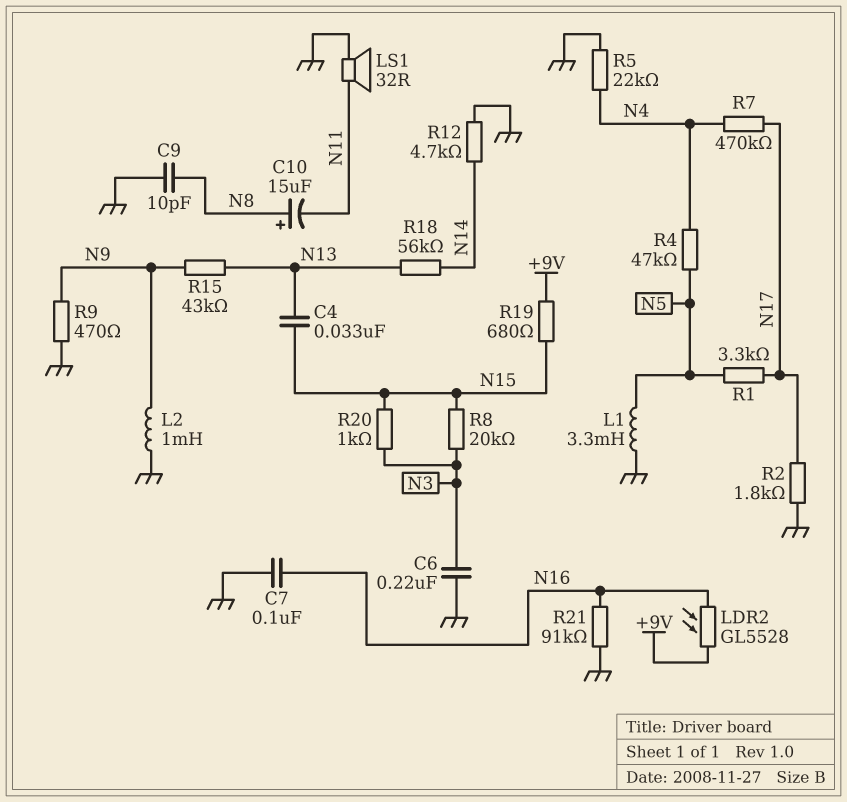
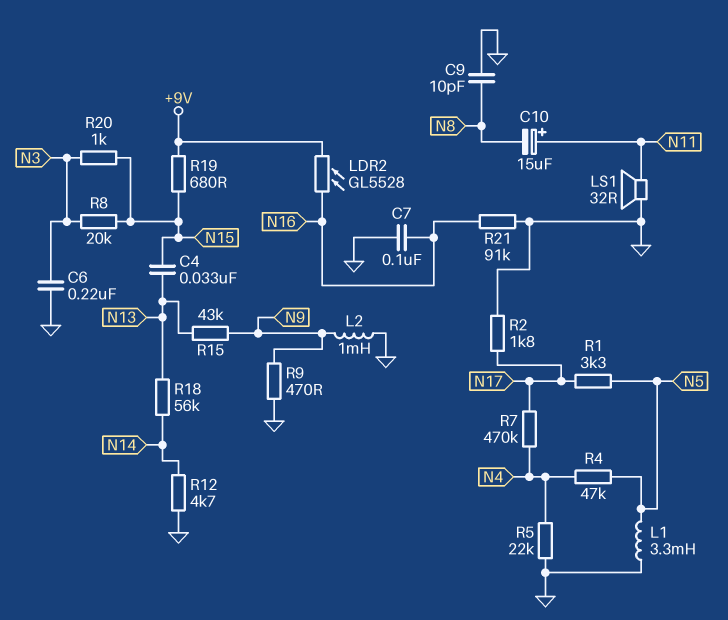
C10: 15uF (plus N8, minus N11) -> 15uF (plus N11, minus N8)

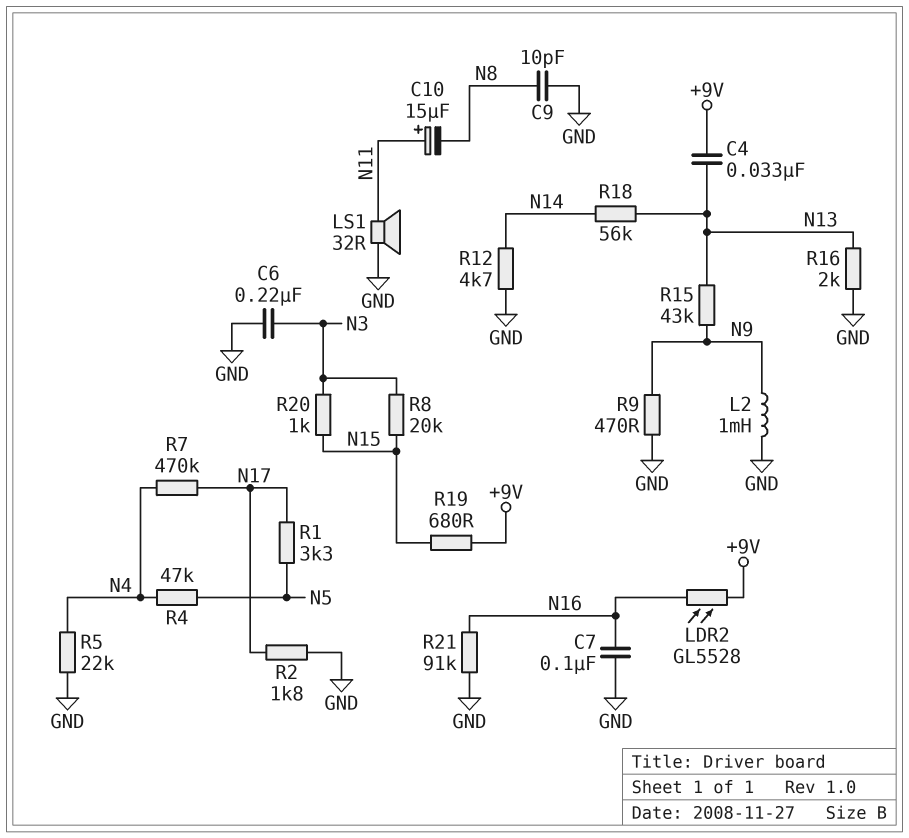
C4: 33nF (N13, N15) -> 33nF (+9V, N13)
L1: 3.3mH (GND, N5) -> none
R16: none -> 2k (GND, N13)

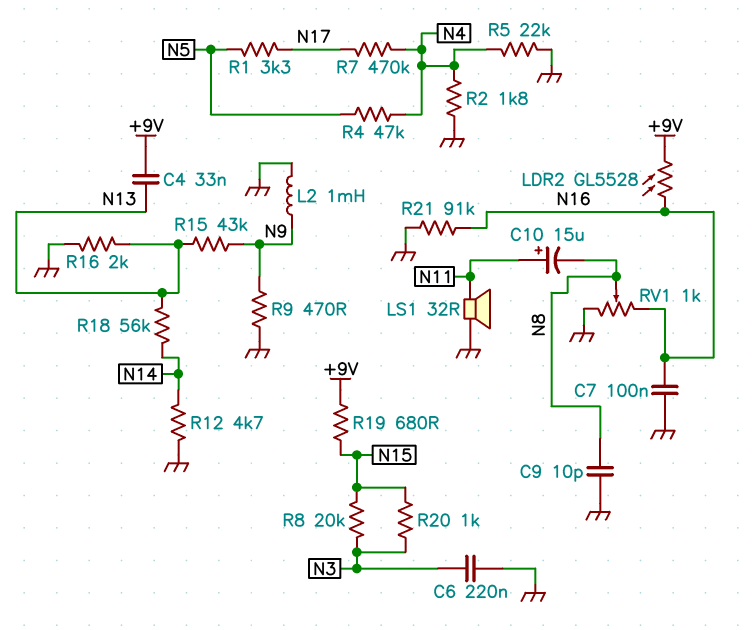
R2: 1.8k (GND, N17) -> 1.8k (GND, N4)
RV1: none -> 1k (GND, N16, wiper N8)

